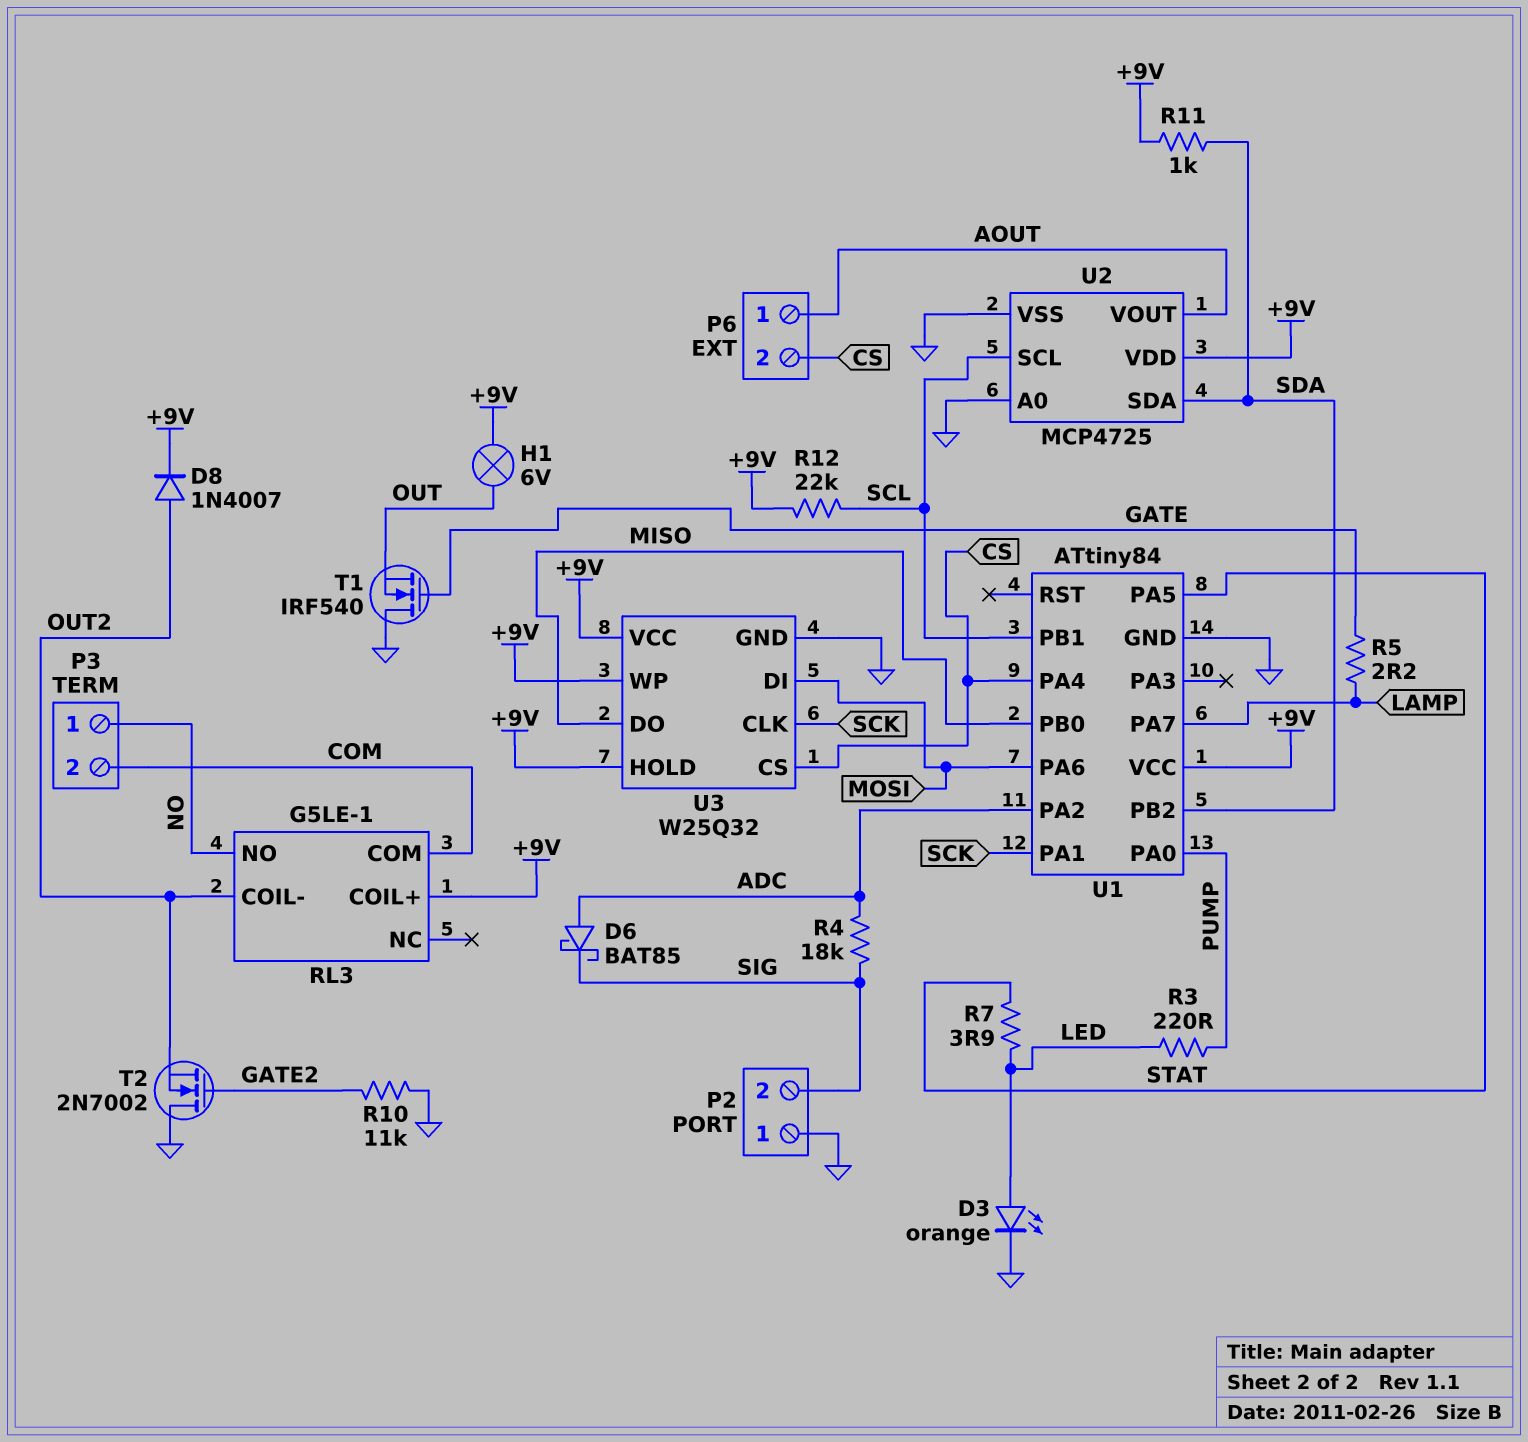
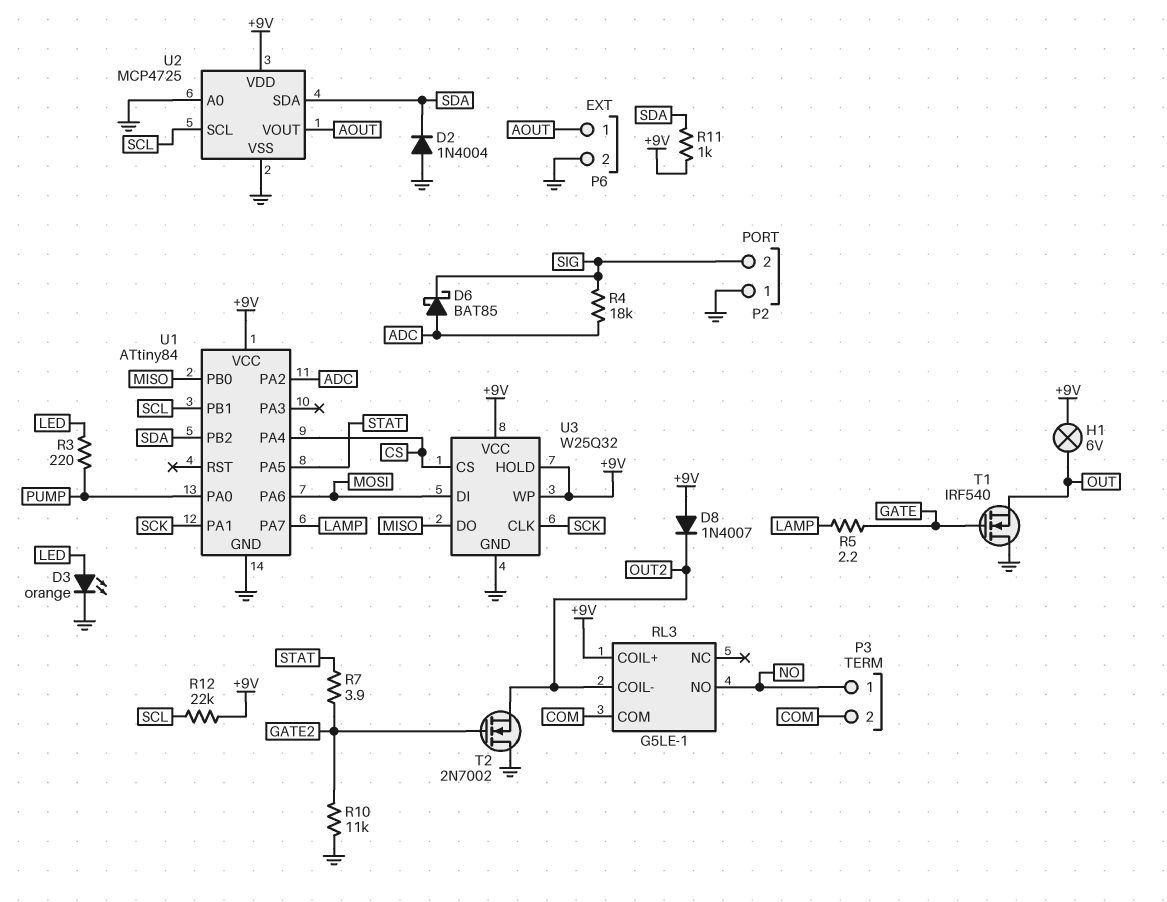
D2: none -> diode 1N4004 (A GND, K SDA)
D8: diode 1N4007 (A OUT2, K +9V) -> diode 1N4007 (A +9V, K OUT2)
P6 pin 2: CS -> GND
R7: 3.9 (LED, STAT) -> 3.9 (GATE2, STAT)

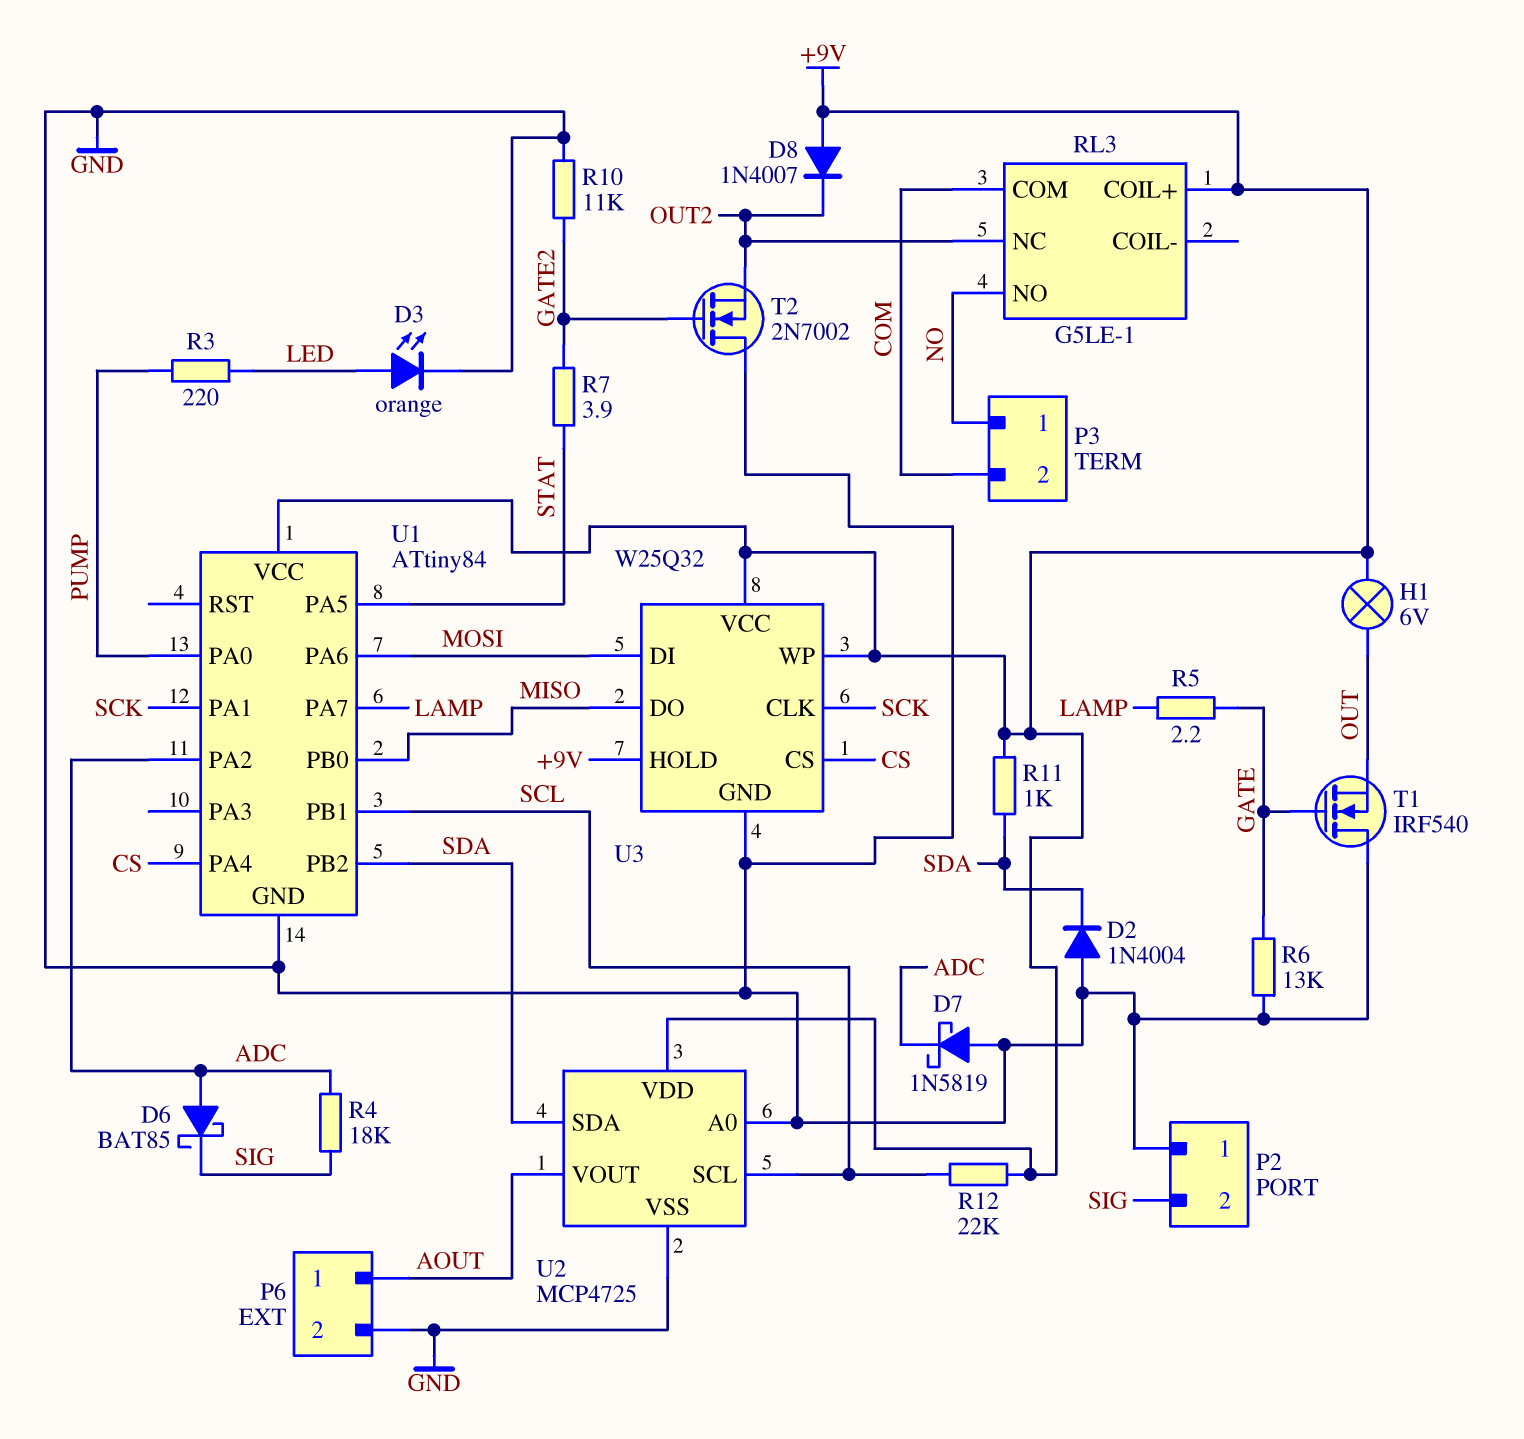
D7: none -> schottky 1N5819 (A GND, K ADC)
R6: none -> 13k (GATE, GND)
RL3 pin COIL-: OUT2 -> none
RL3 pin NC: none -> OUT2

